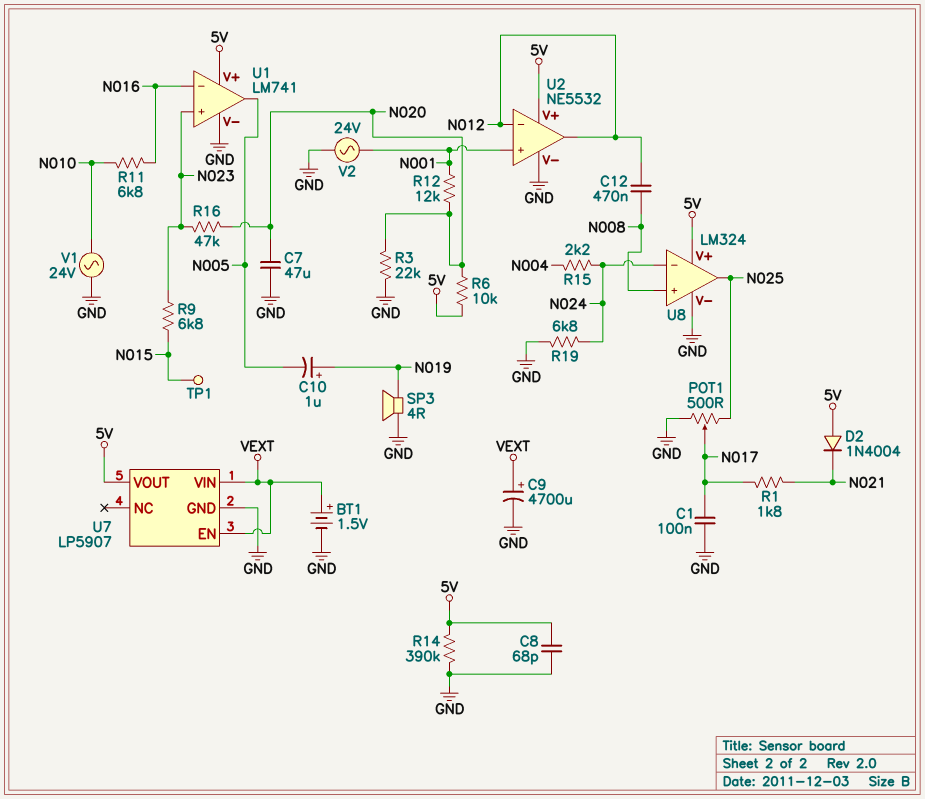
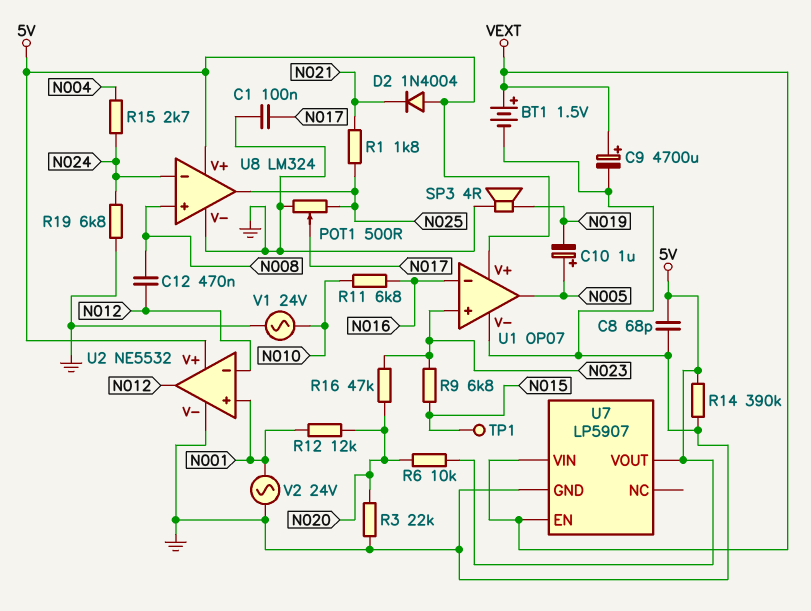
C7: 47uF (GND, N020) -> none
C10: 1uF (plus N019, minus N005) -> 1uF (plus N005, minus N019)
R1: 1.8k (N017, N021) -> 1.8k (N021, N025)
R15: 2.2k (N004, N024) -> 2.7k (N004, N024)
U1: LM741 -> OP07

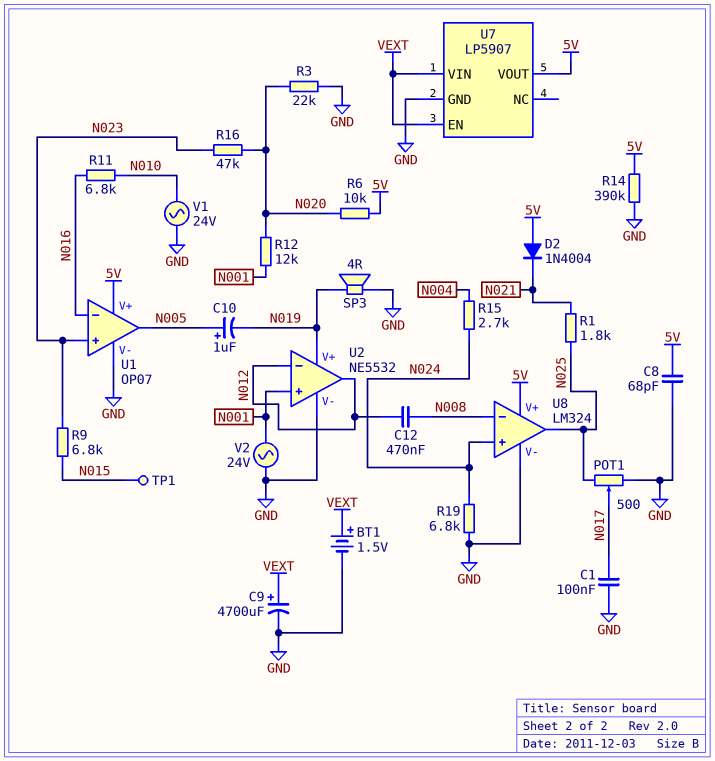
U2 pin V+: 5V -> N019
U8 pin in+: N008 -> N024
U8 pin in-: N024 -> N008

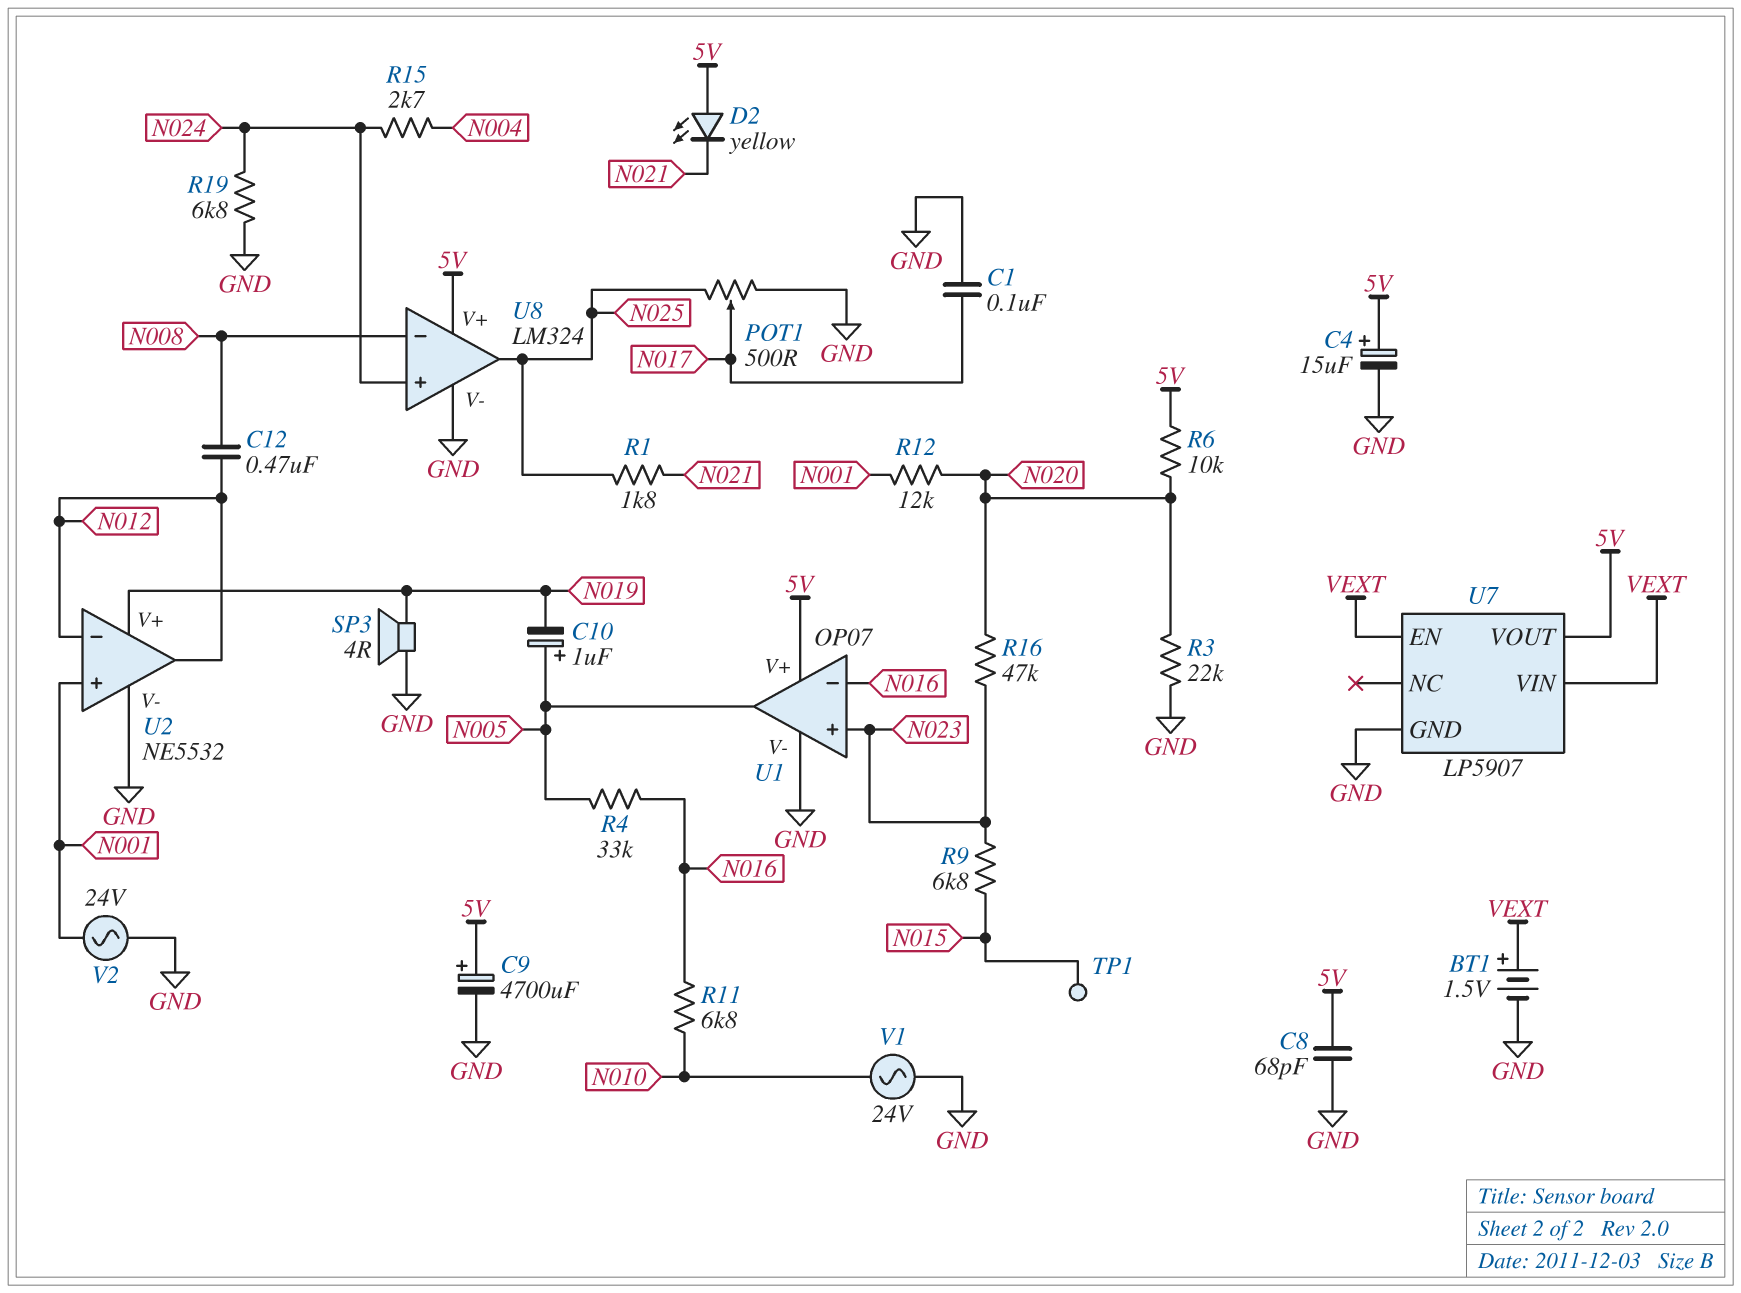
C4: none -> 15uF (plus 5V, minus GND)
C9: 4700uF (plus VEXT, minus GND) -> 4700uF (plus 5V, minus GND)
D2: diode 1N4004 (A 5V, K N021) -> LED yellow (A 5V, K N021)
R4: none -> 33k (N005, N016)
R14: 390k (5V, GND) -> none

